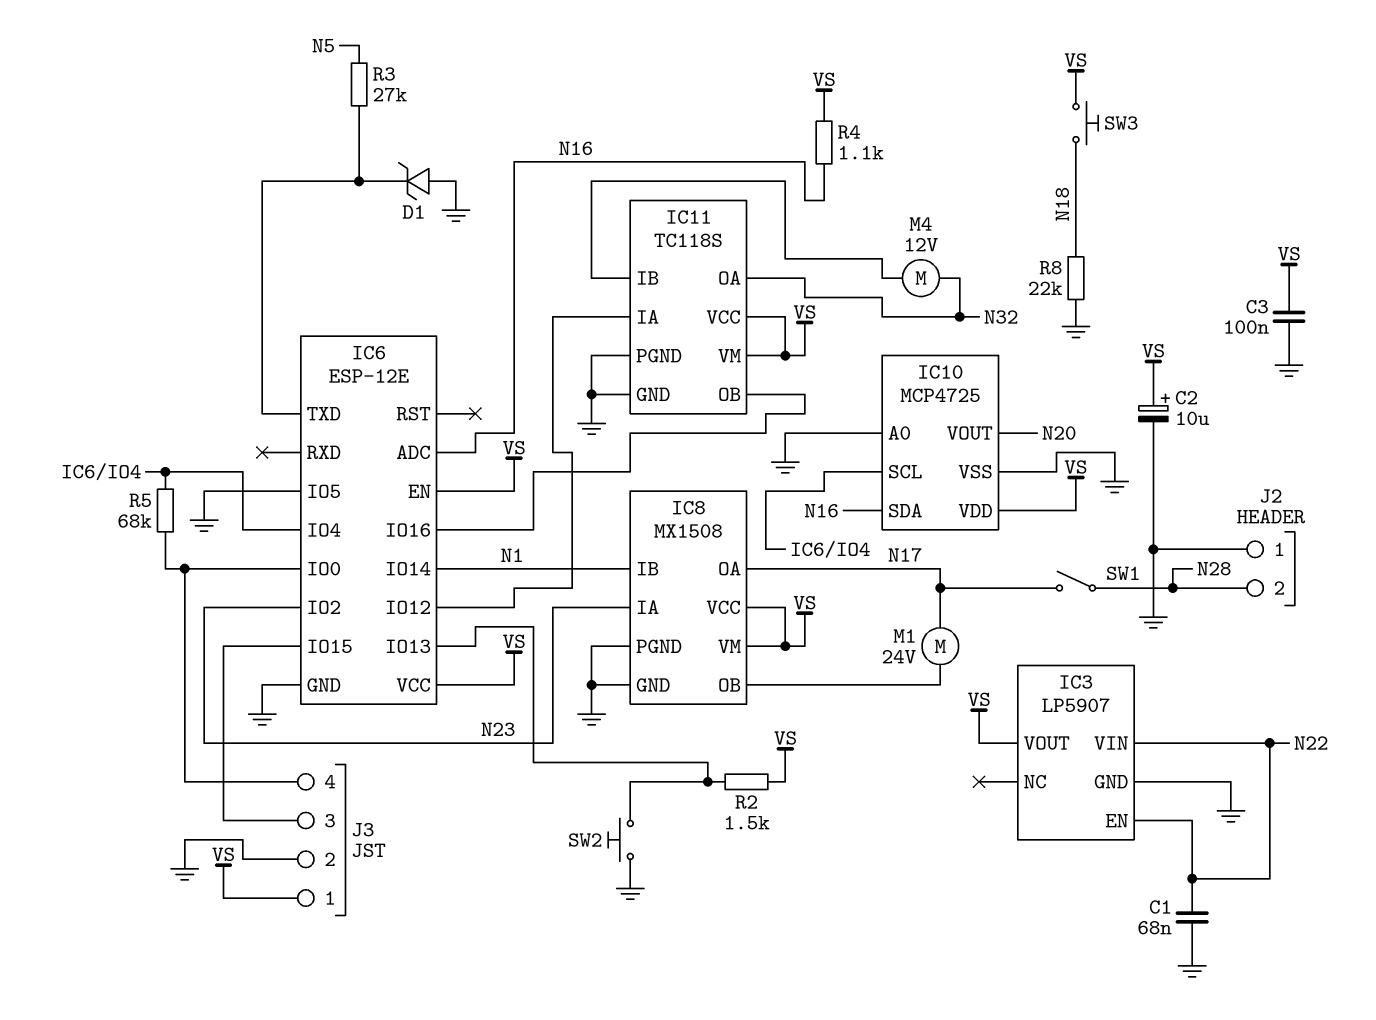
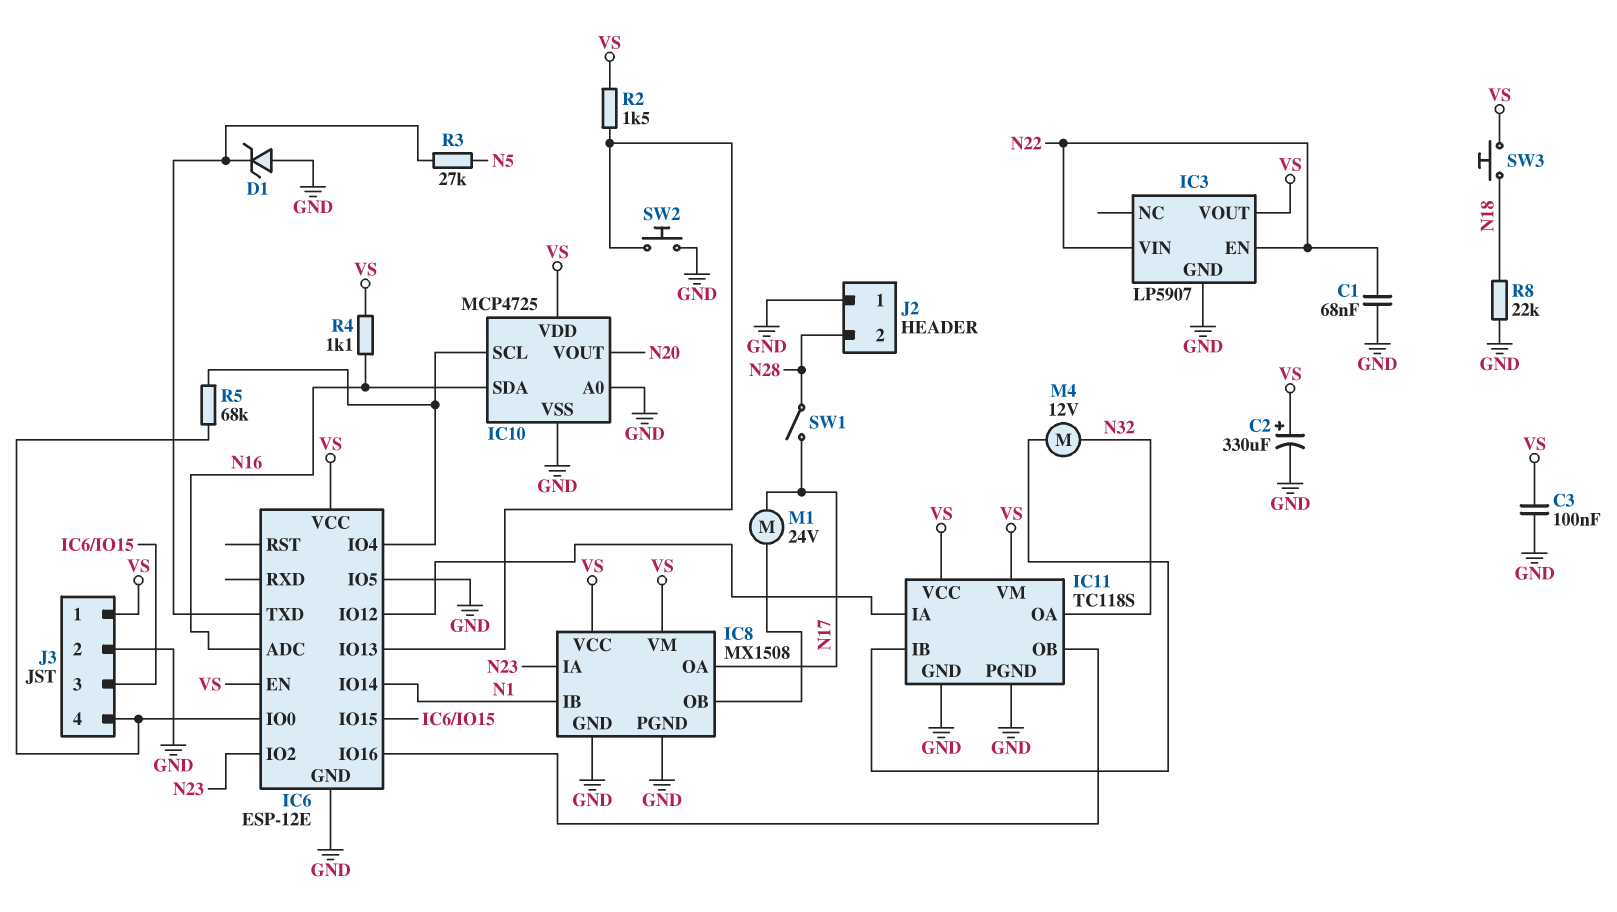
C2: 10uF (plus VS, minus GND) -> 330uF (plus VS, minus GND)

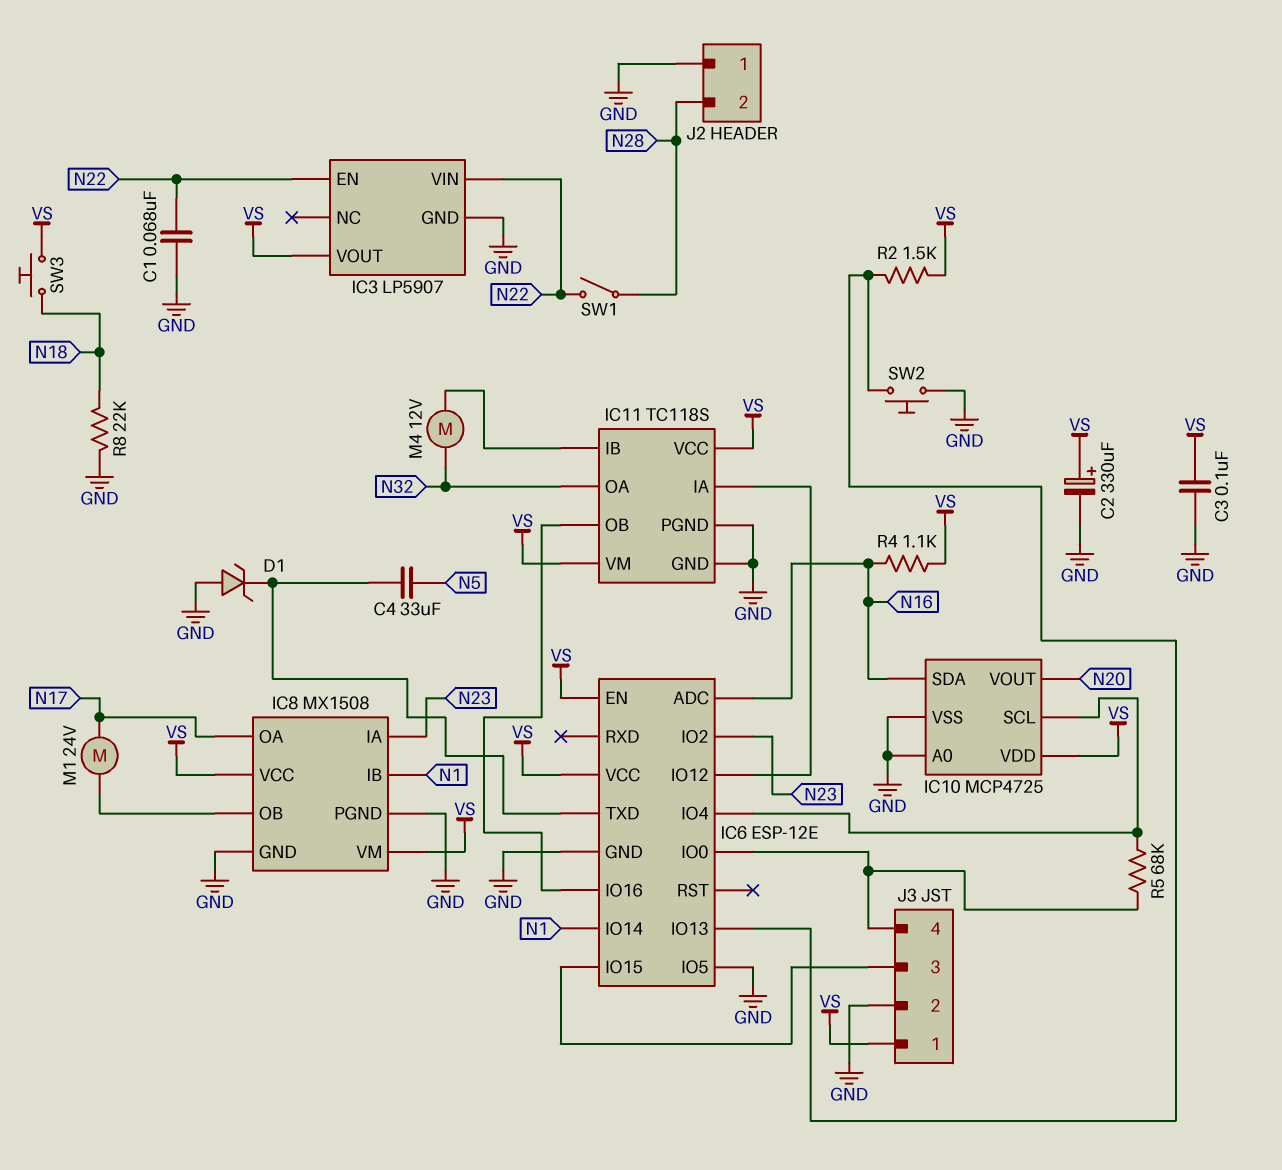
C4: none -> 33uF (IC6/TXD, N5)
R3: 27k (IC6/TXD, N5) -> none
SW1: switch (N17, N28) -> switch (N22, N28)

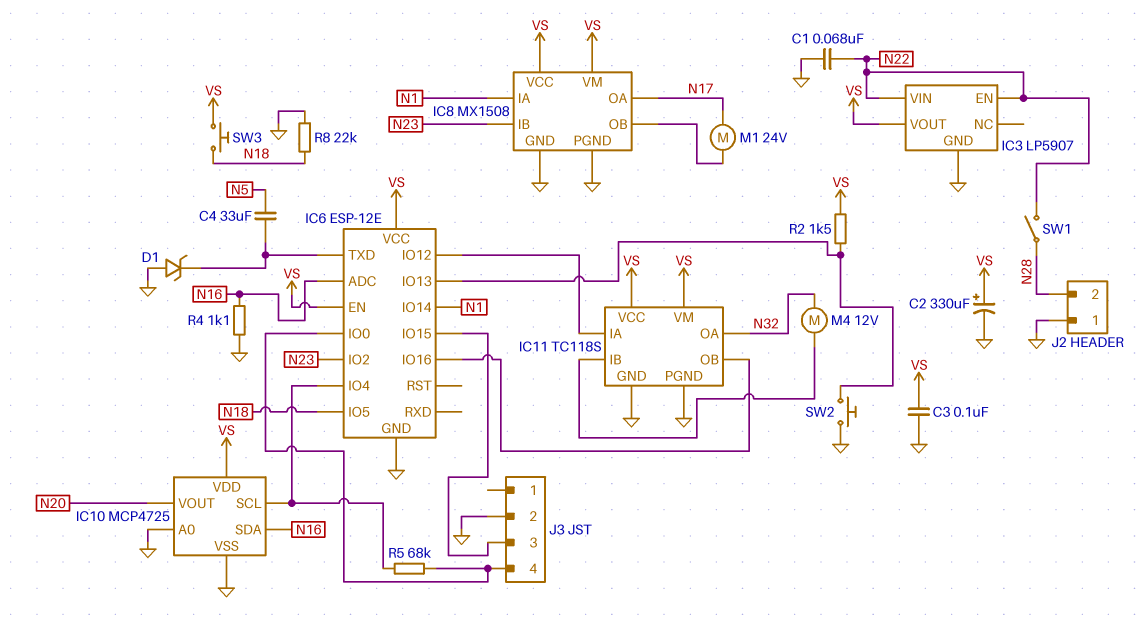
IC6 pin IO5: GND -> N18
IC8 pin IA: N23 -> N1
IC8 pin IB: N1 -> N23
J3 pin 1: VS -> none
R4: 1.1k (N16, VS) -> 1.1k (GND, N16)

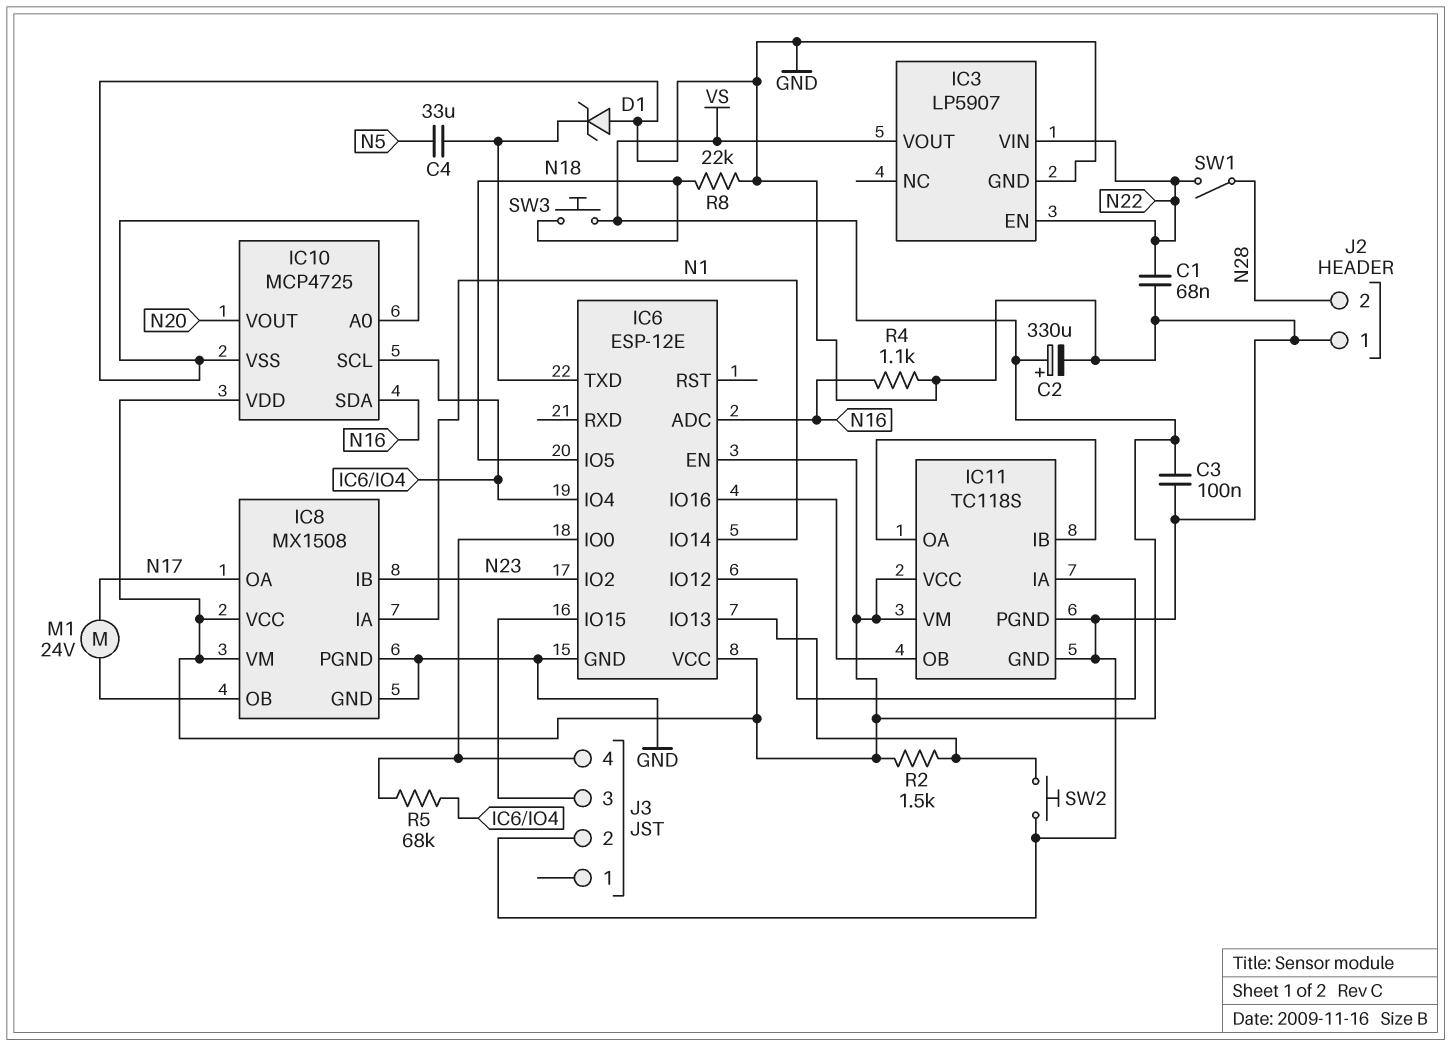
IC11 pin OA: N32 -> IC11/IB
M4: motor 12V (IC11/IB, N32) -> none

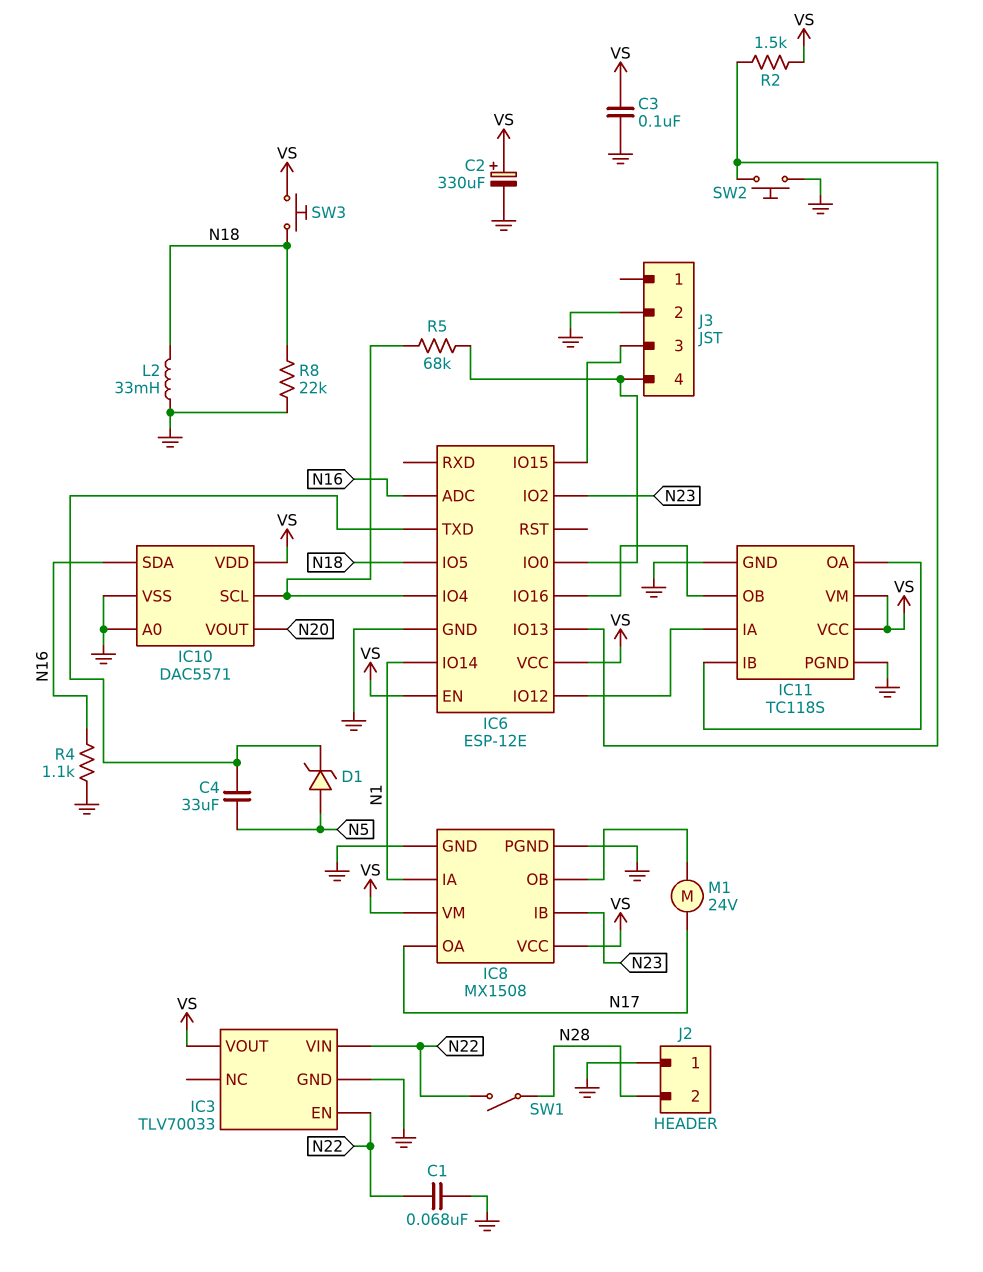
D1: zener (A GND, K IC6/TXD) -> zener (A N5, K IC6/TXD)
IC3: LP5907 -> TLV70033
IC10: MCP4725 -> DAC5571
L2: none -> 33mH (GND, N18)

